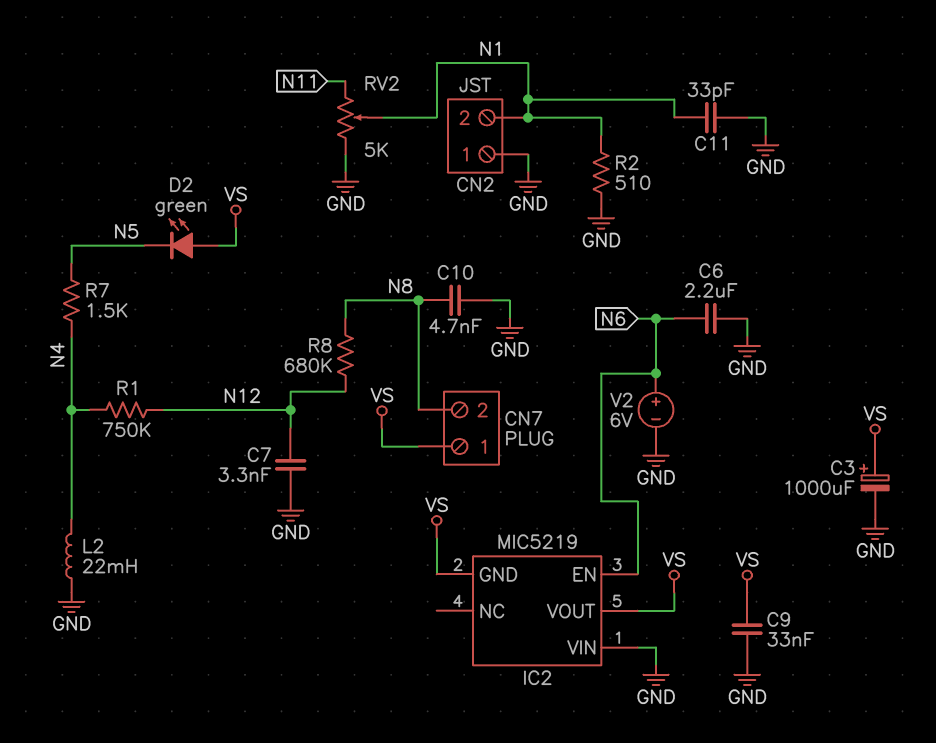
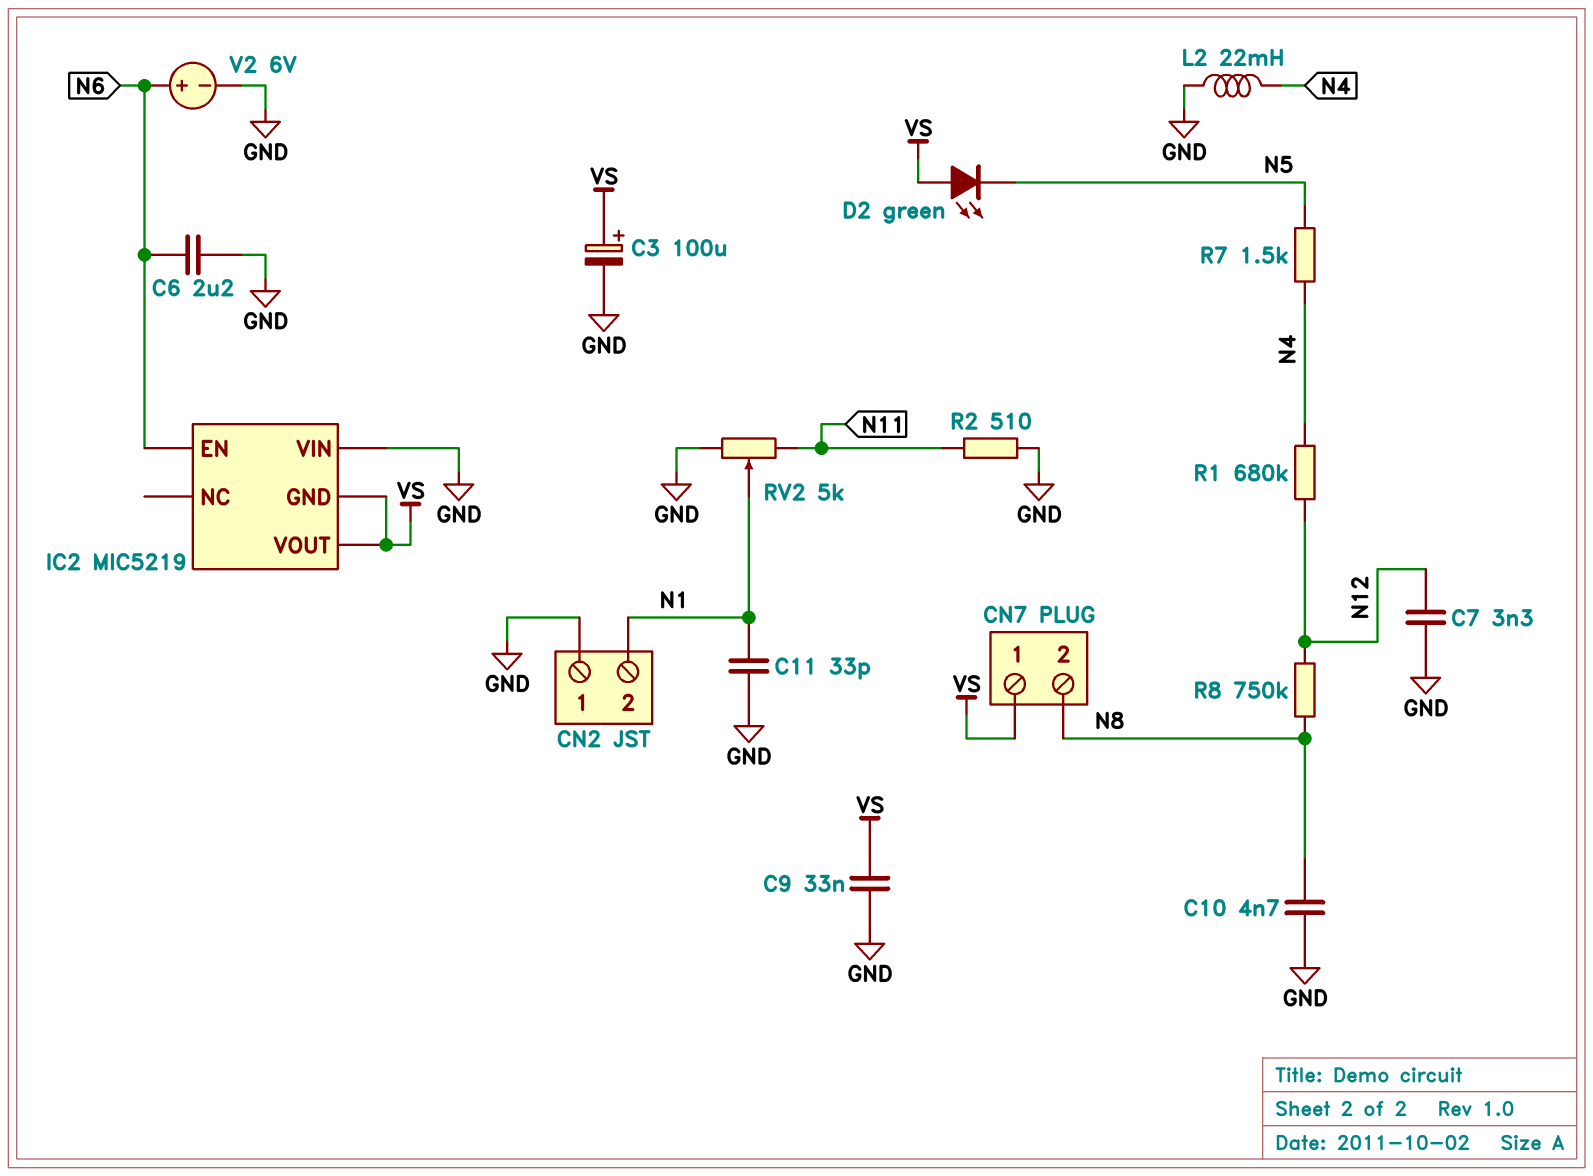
C3: 1000uF (plus VS, minus GND) -> 100uF (plus VS, minus GND)
R1: 750k (N4, N12) -> 680k (N4, N12)
R2: 510 (GND, N1) -> 510 (GND, N11)
R8: 680k (N8, N12) -> 750k (N8, N12)

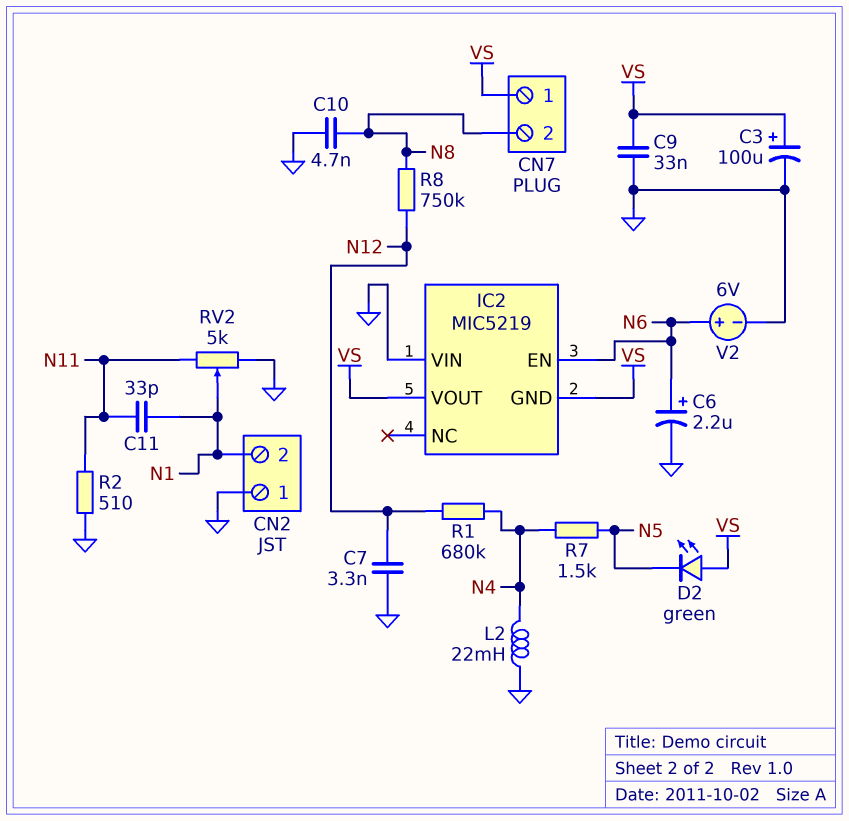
C6: 2.2uF (GND, N6) -> 2.2uF (plus N6, minus GND)
C11: 33pF (GND, N1) -> 33pF (N1, N11)

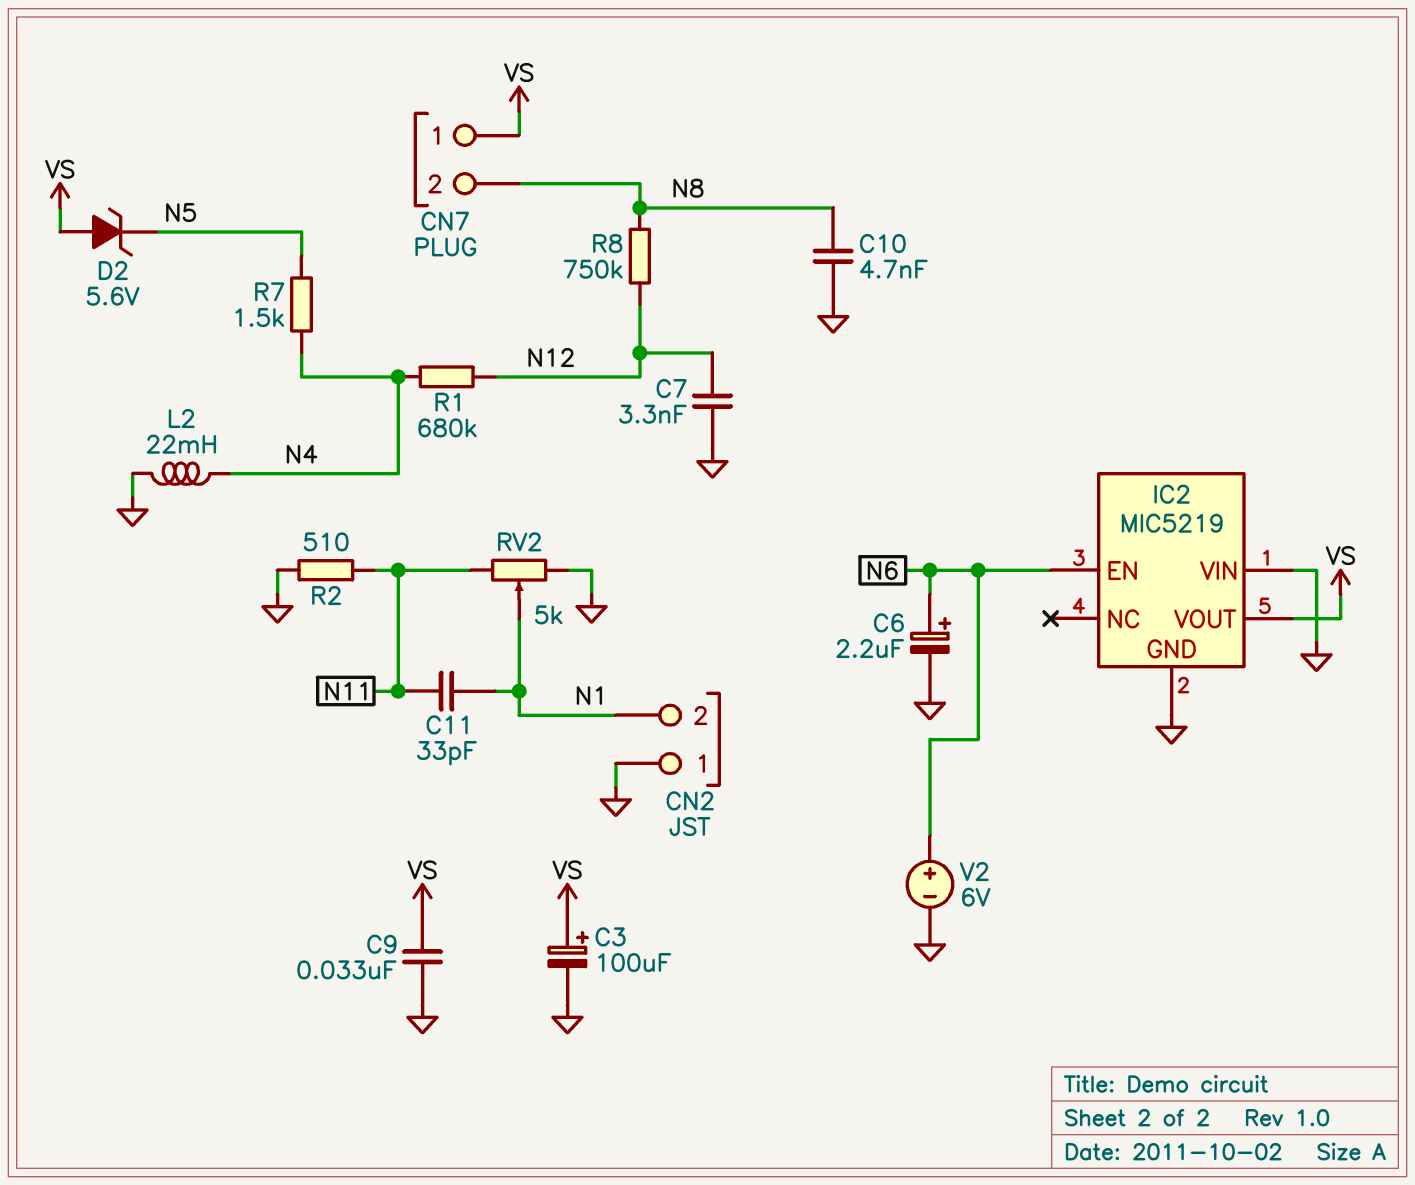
D2: LED green (A VS, K N5) -> zener 5.6V (A VS, K N5)
IC2 pin GND: VS -> GND

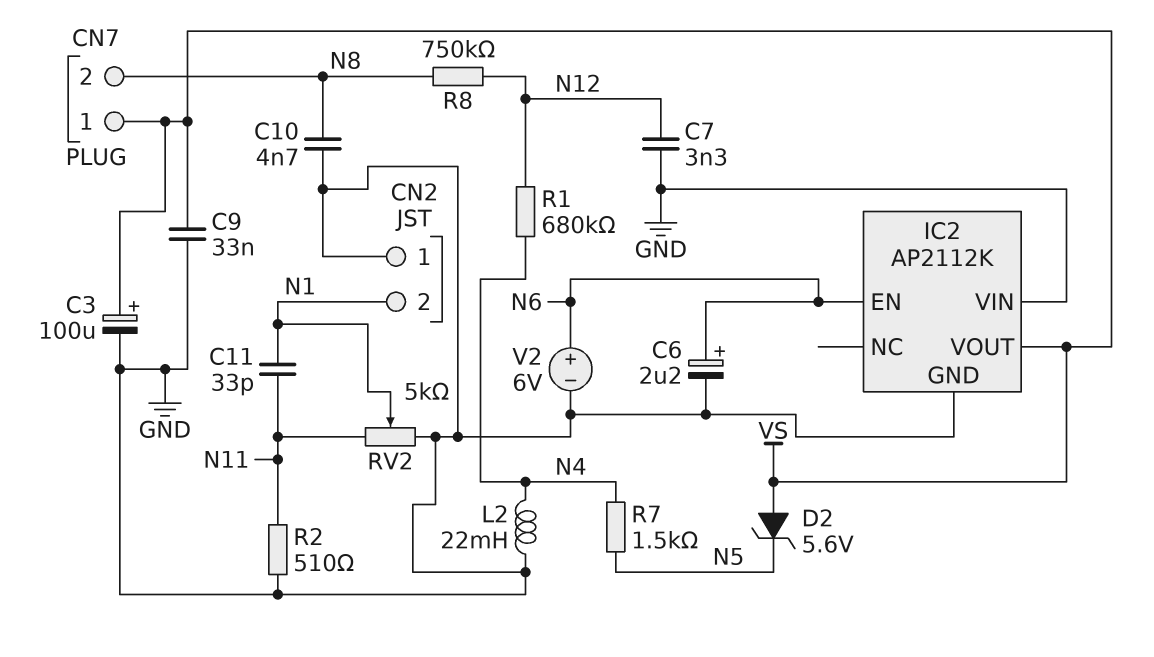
IC2: MIC5219 -> AP2112K

